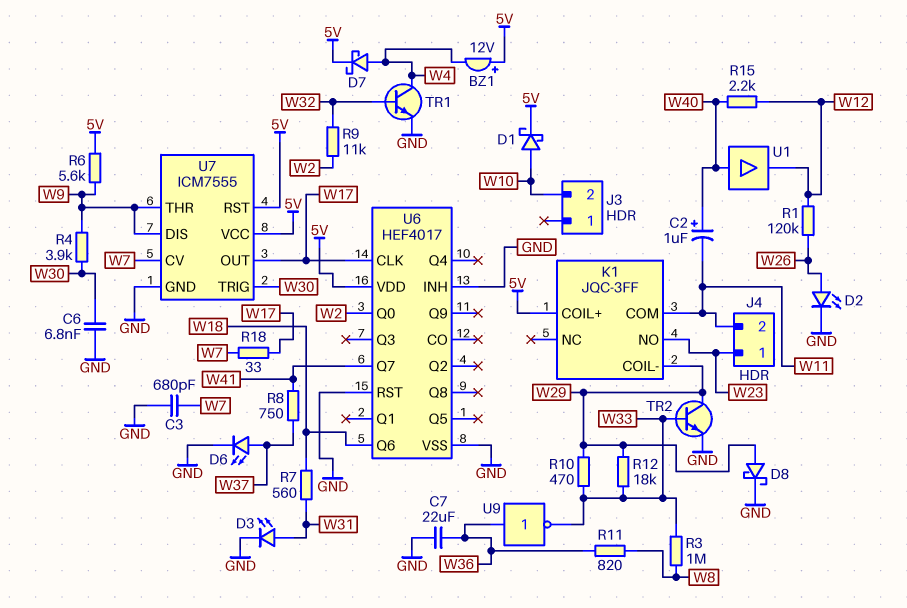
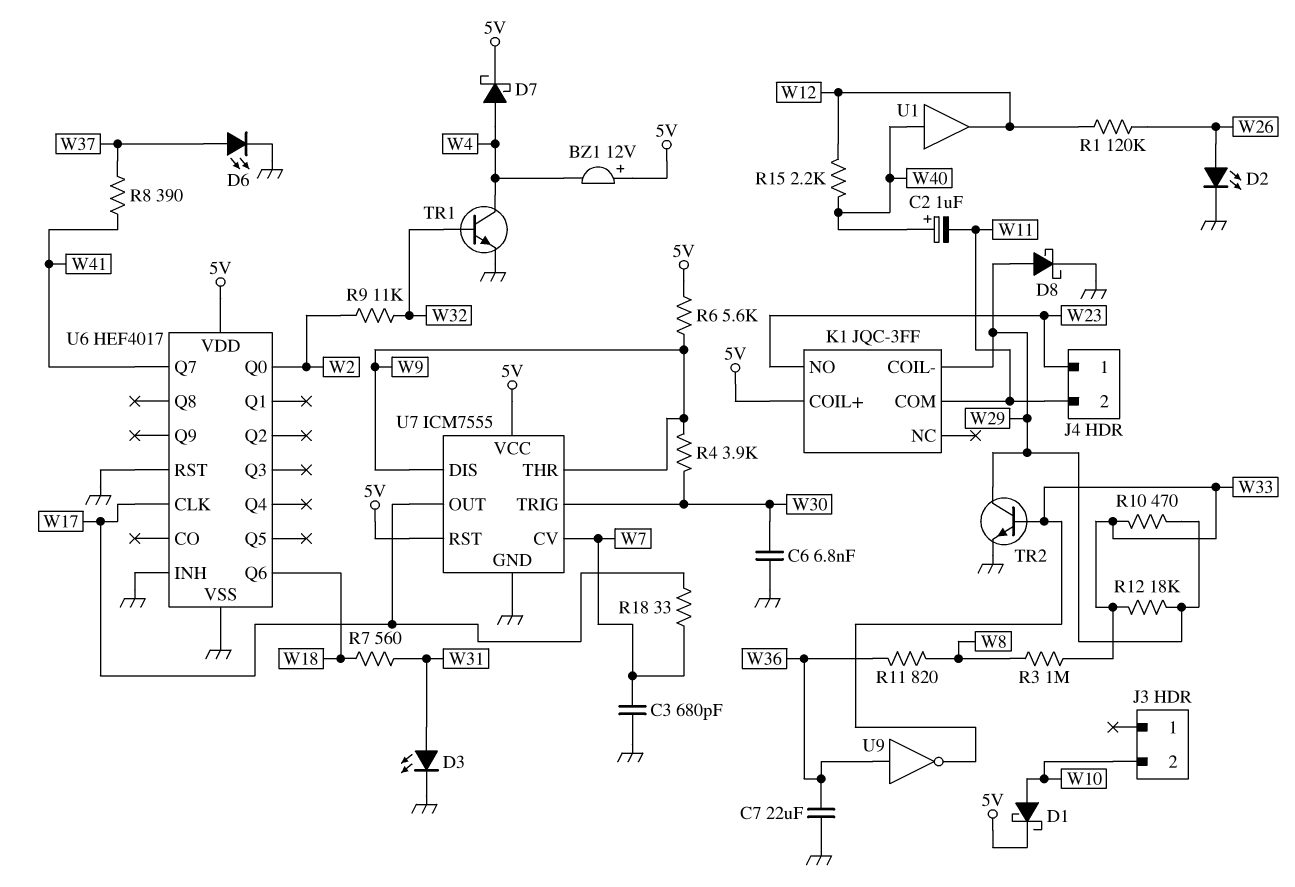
R8: 750 (W37, W41) -> 390 (W37, W41)

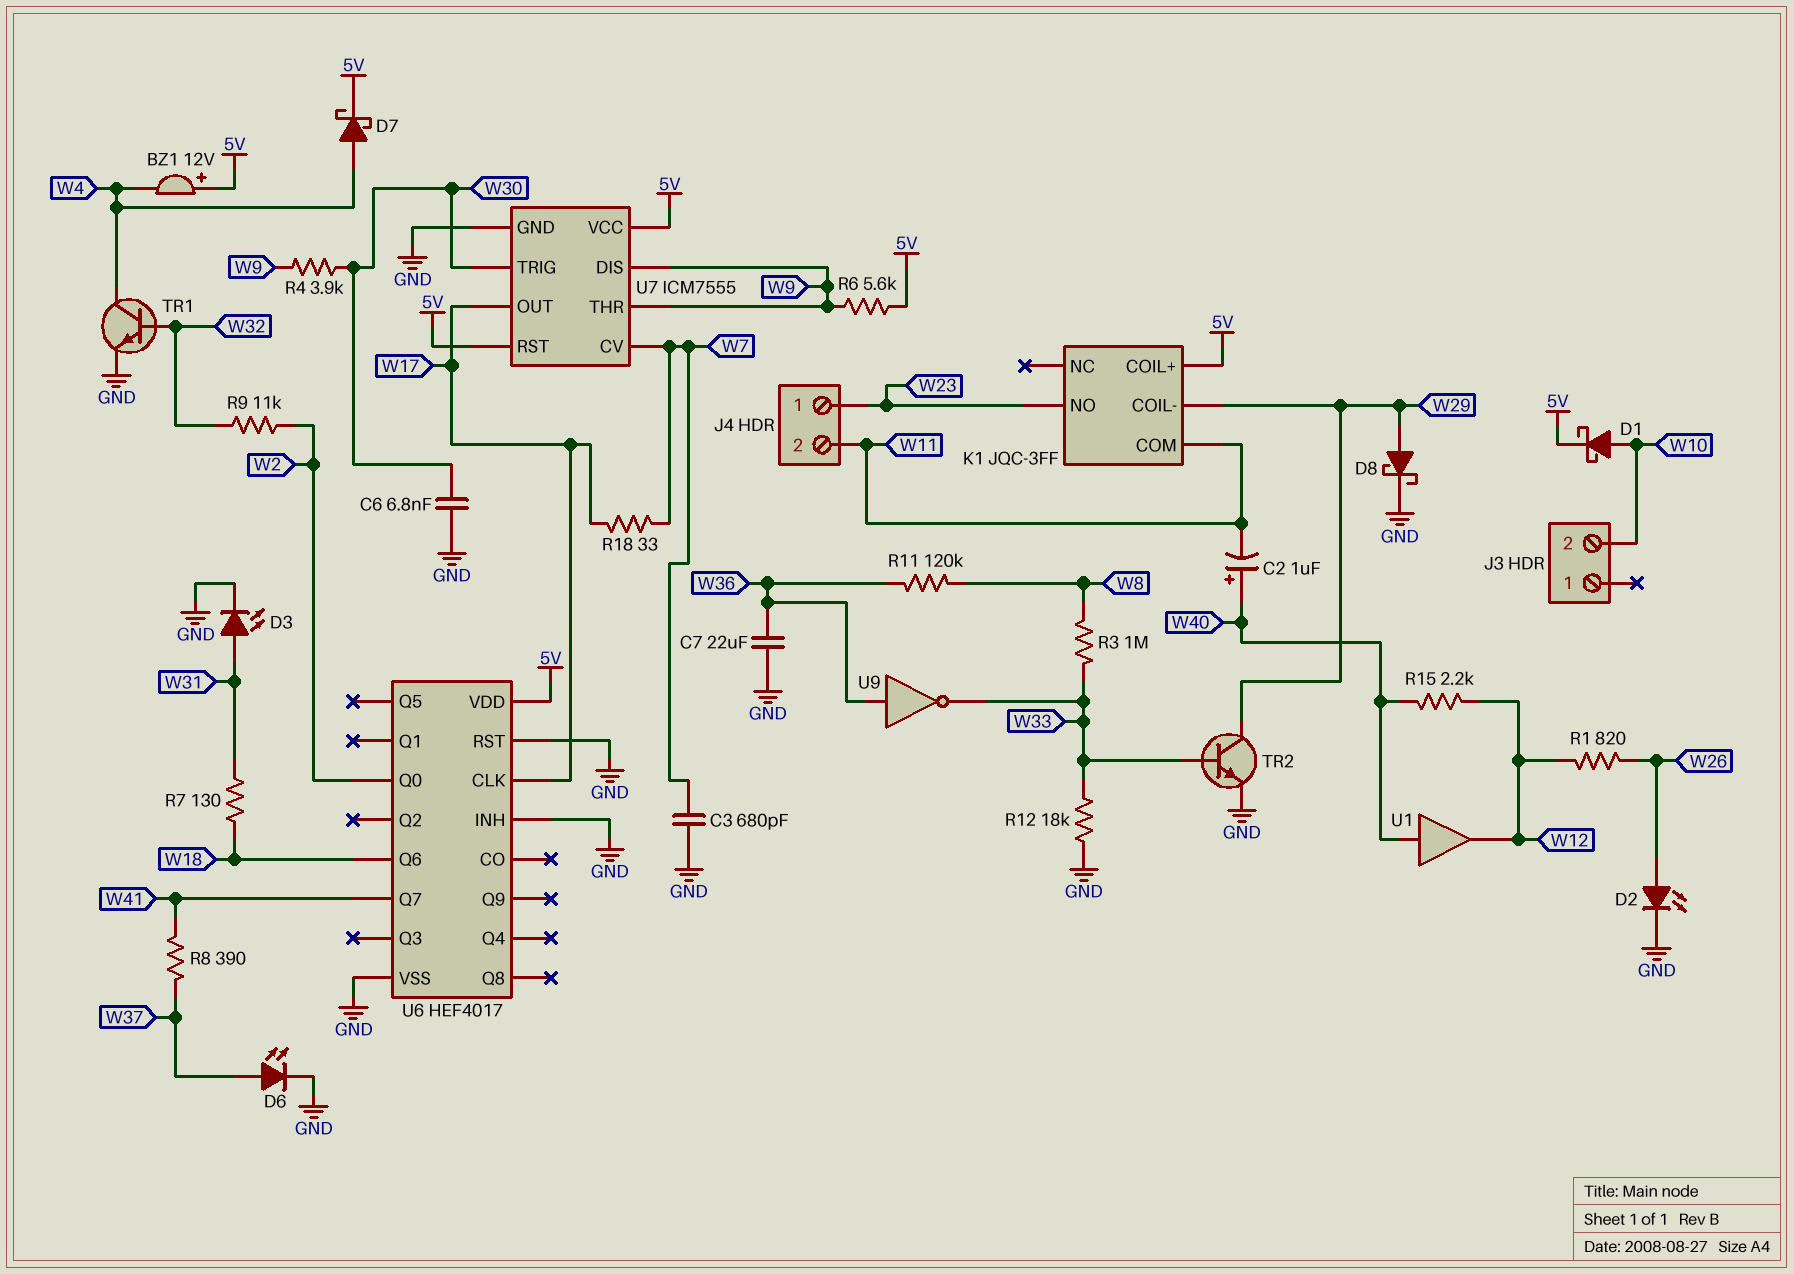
R1: 120k (W12, W26) -> 820 (W12, W26)
R7: 560 (W18, W31) -> 130 (W18, W31)
R10: 470 (W29, W33) -> none
R11: 820 (W8, W36) -> 120k (W8, W36)
R12: 18k (W29, W33) -> 18k (GND, W33)

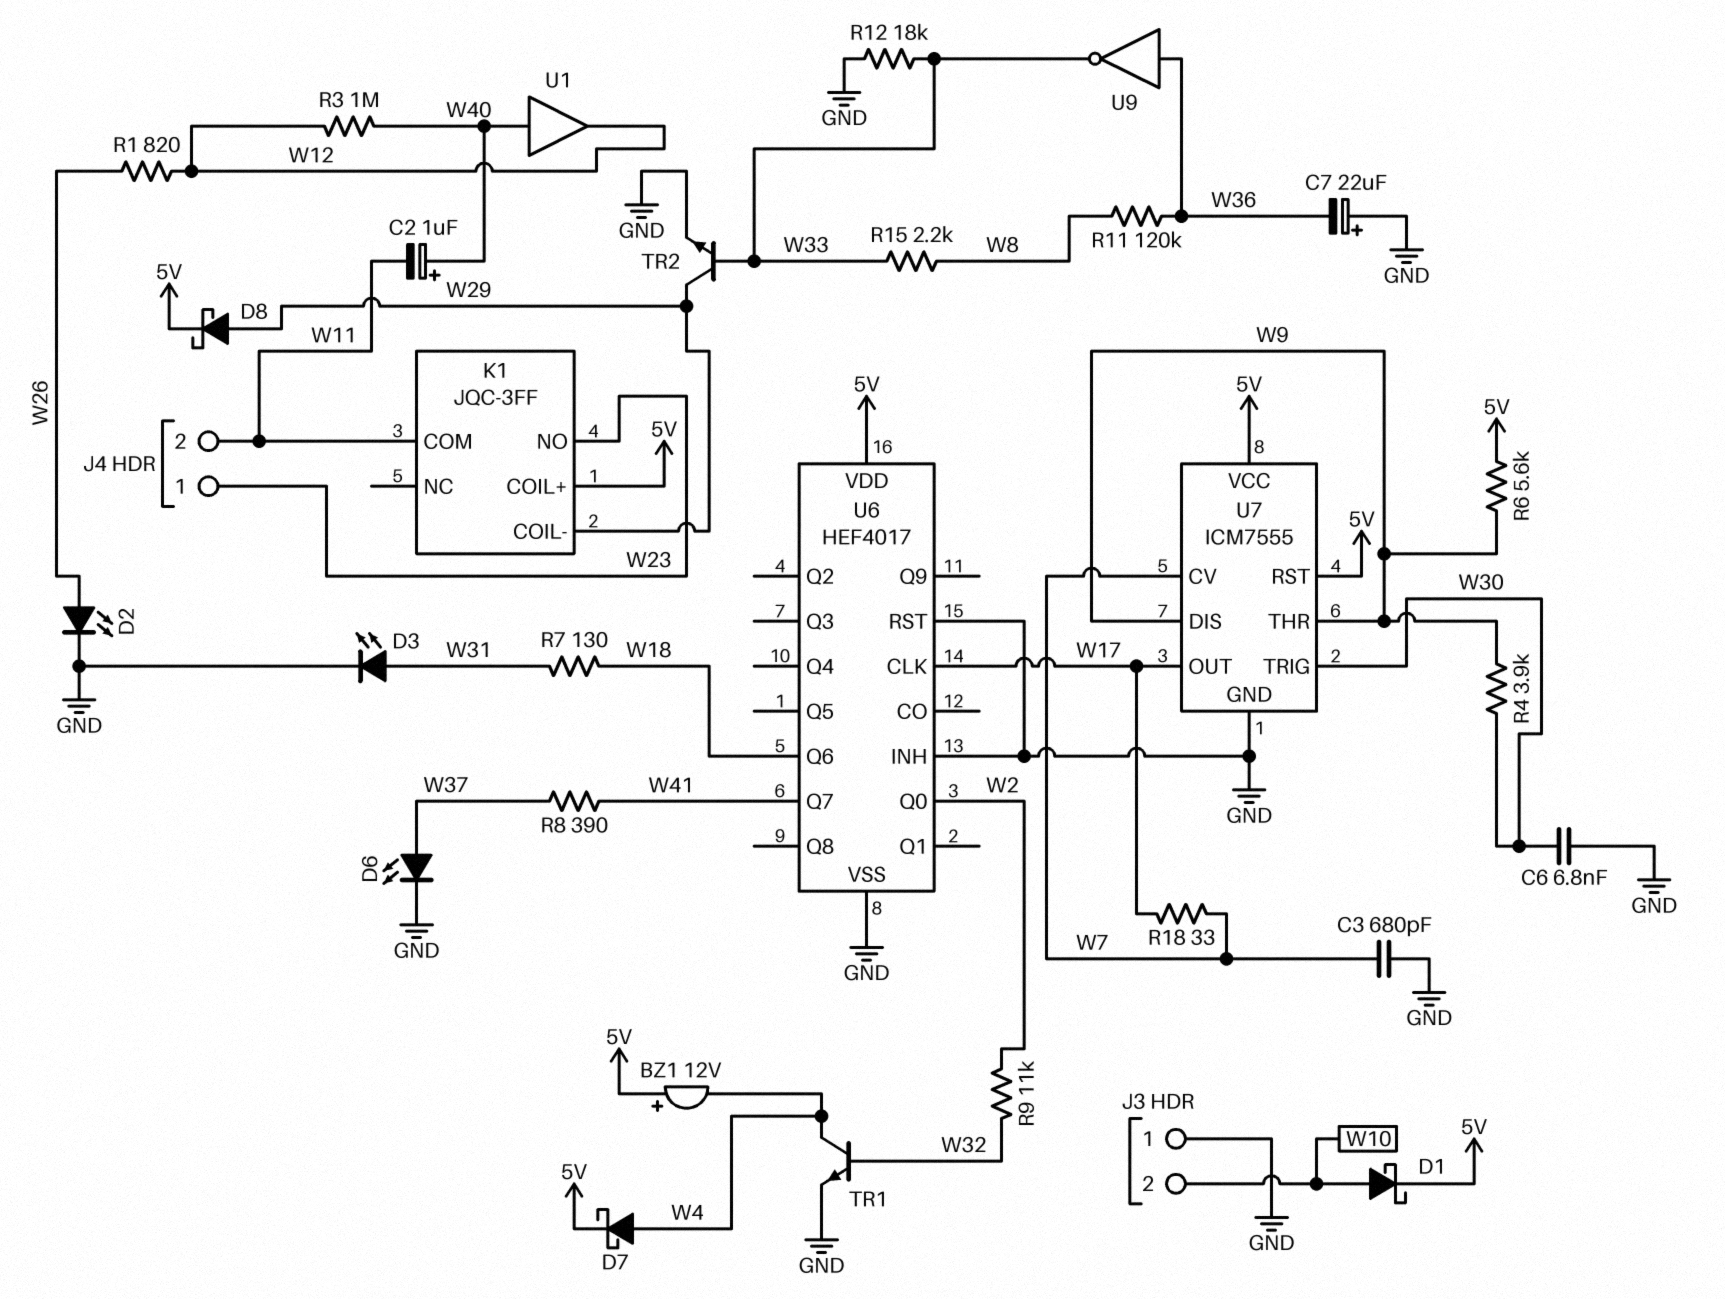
C7: 22uF (GND, W36) -> 22uF (plus GND, minus W36)
D8: schottky (A W29, K GND) -> schottky (A W29, K 5V)
J3 pin 1: none -> GND
R3: 1M (W8, W33) -> 1M (W12, W40)
R15: 2.2k (W12, W40) -> 2.2k (W8, W33)

